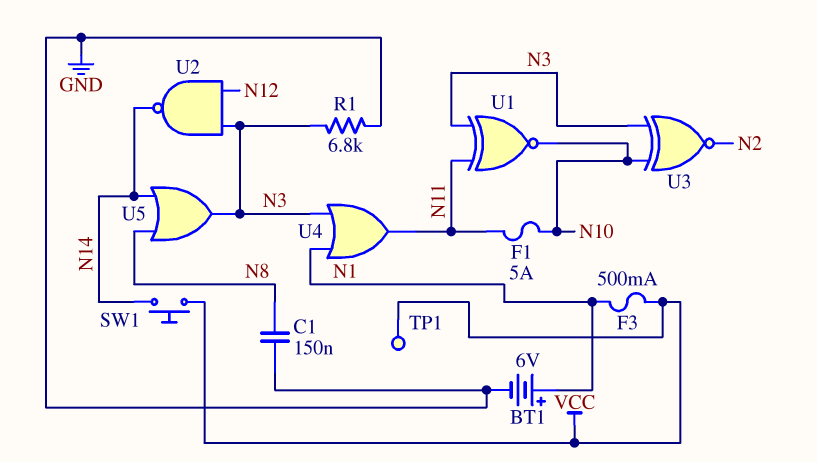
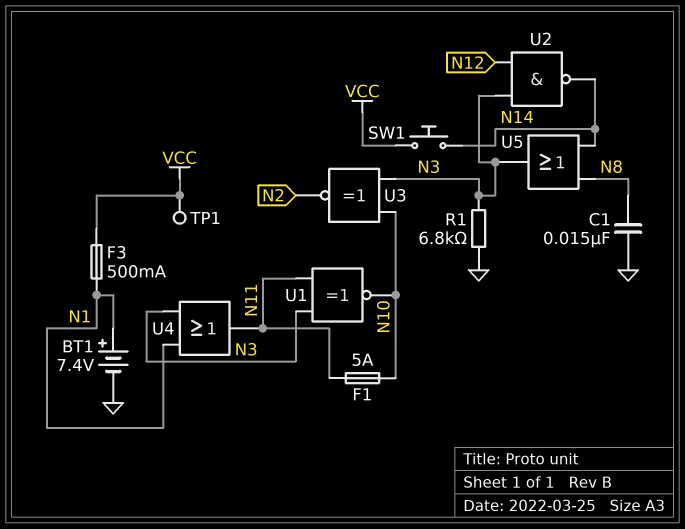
BT1: 6V (plus N1, minus GND) -> 7.4V (plus N1, minus GND)
C1: 150nF (GND, N8) -> 15nF (GND, N8)

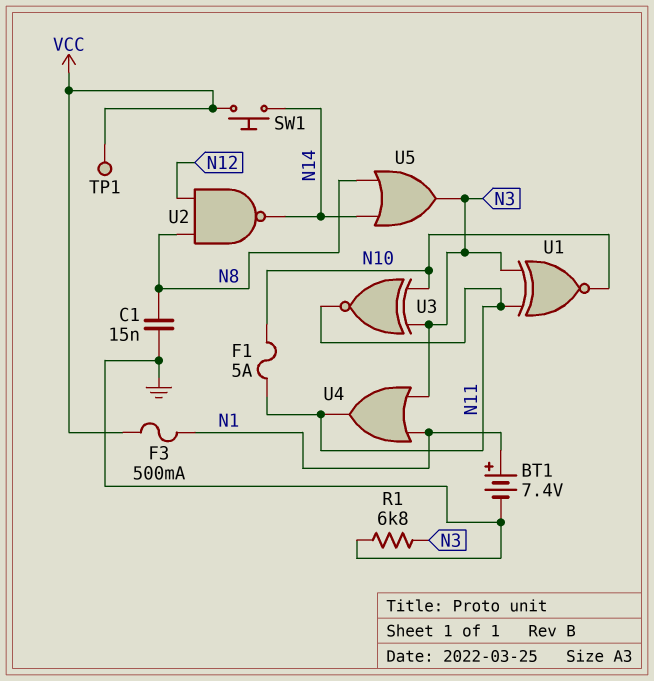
U2: NAND (in N3, in N12, out N14) -> NAND (in N8, in N12, out N14)
U3: XNOR (in N3, in N10, out N2) -> XNOR (in N3, in N10, out N11)

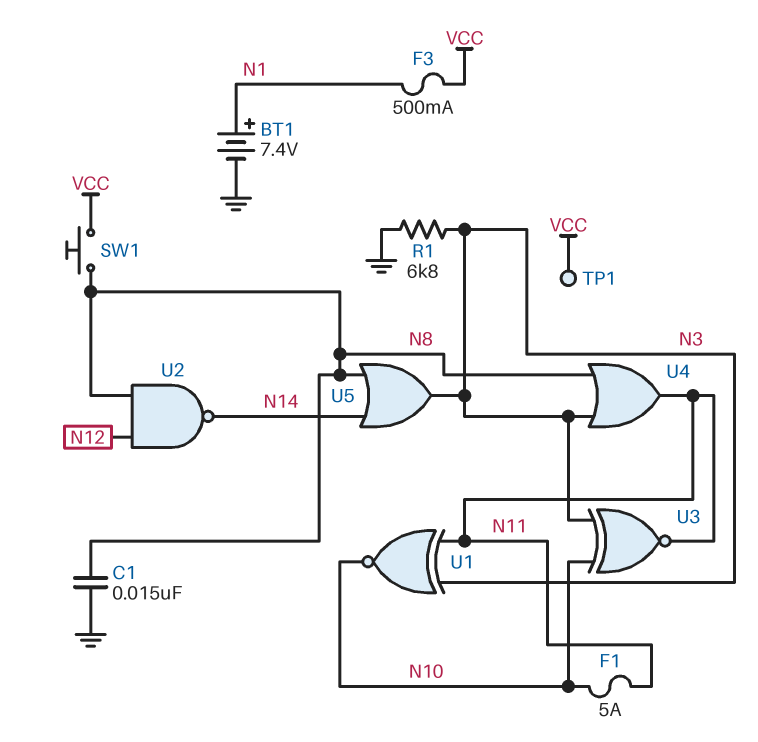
SW1: button (N14, VCC) -> button (N8, VCC)
U4: OR (in N1, in N3, out N11) -> OR (in N3, in N8, out N11)

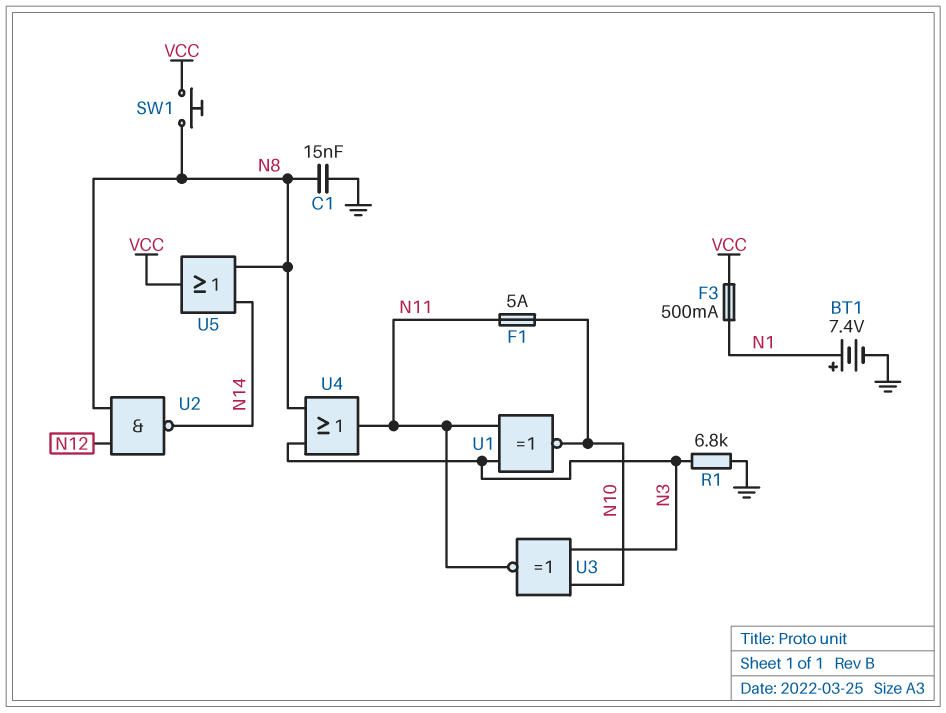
TP1: test point (VCC) -> none
U5: OR (in N8, in N14, out N3) -> OR (in N8, in N14, out VCC)

